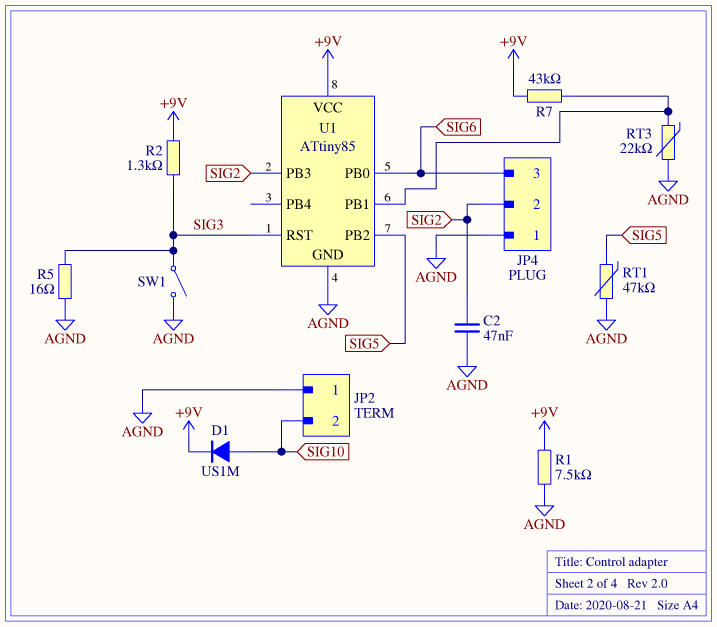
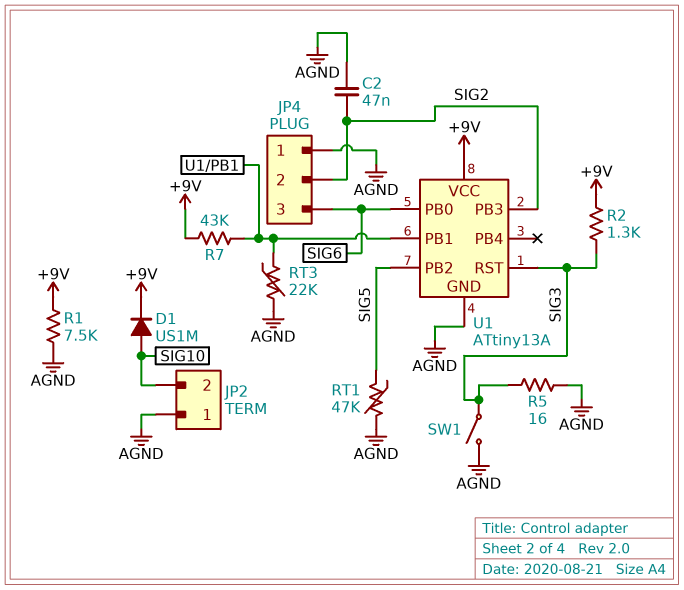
U1: ATtiny85 -> ATtiny13A

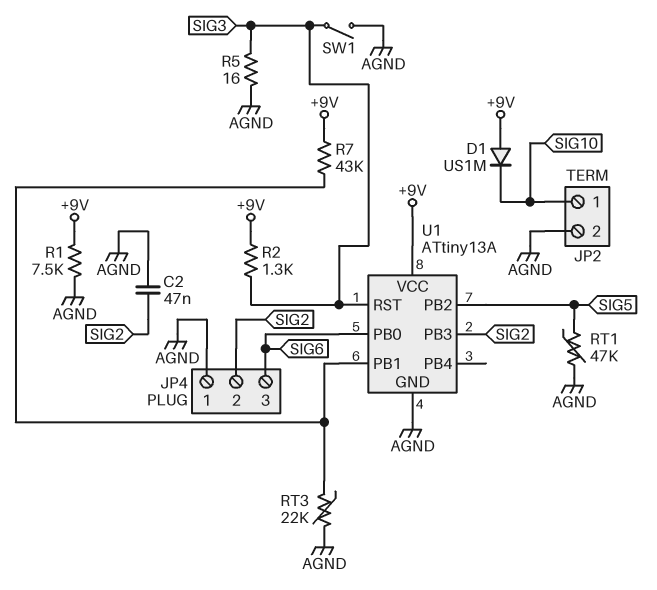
D1: diode US1M (A SIG10, K +9V) -> diode US1M (A +9V, K SIG10)
JP2 pin 1: AGND -> SIG10
JP2 pin 2: SIG10 -> AGND

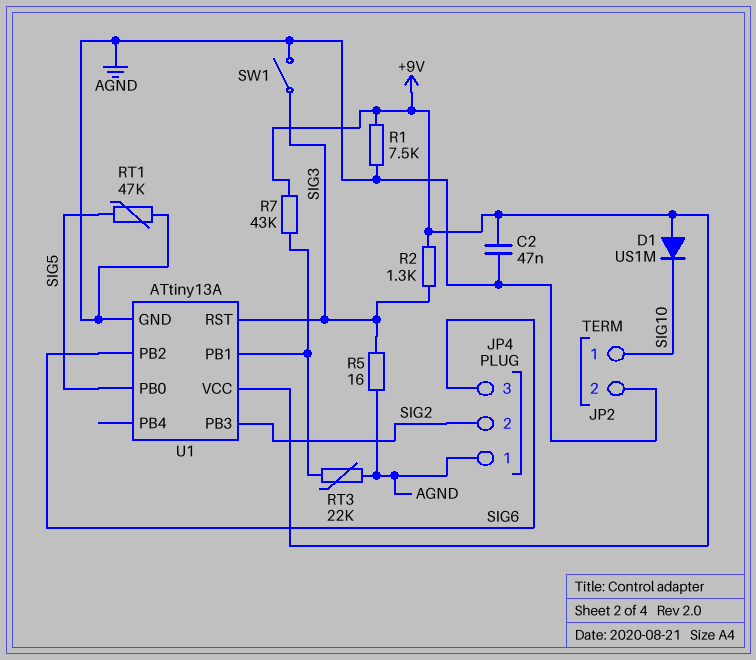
C2: 47nF (AGND, SIG2) -> 47nF (+9V, AGND)
U1 pin PB0: SIG6 -> SIG5
U1 pin PB2: SIG5 -> SIG6

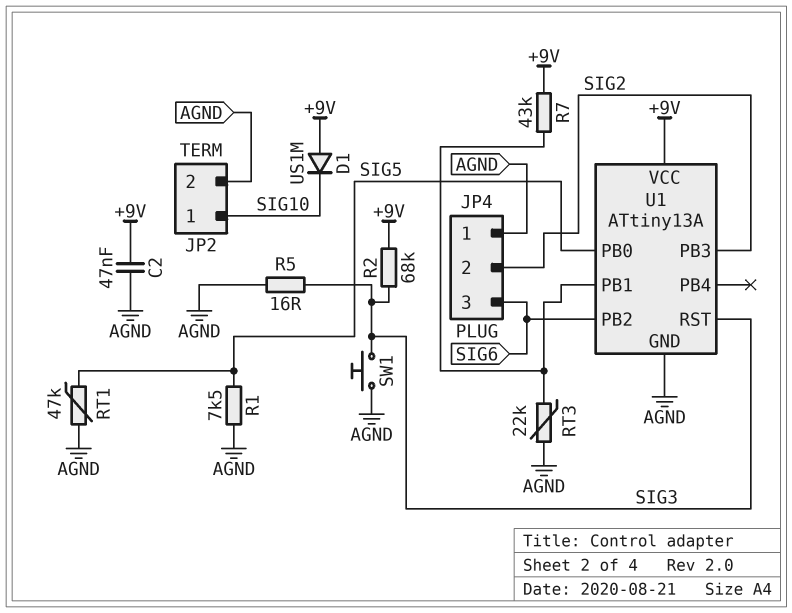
R1: 7.5k (+9V, AGND) -> 7.5k (AGND, SIG5)
R2: 1.3k (+9V, SIG3) -> 68k (+9V, SIG3)
SW1: switch (AGND, SIG3) -> button (AGND, SIG3)

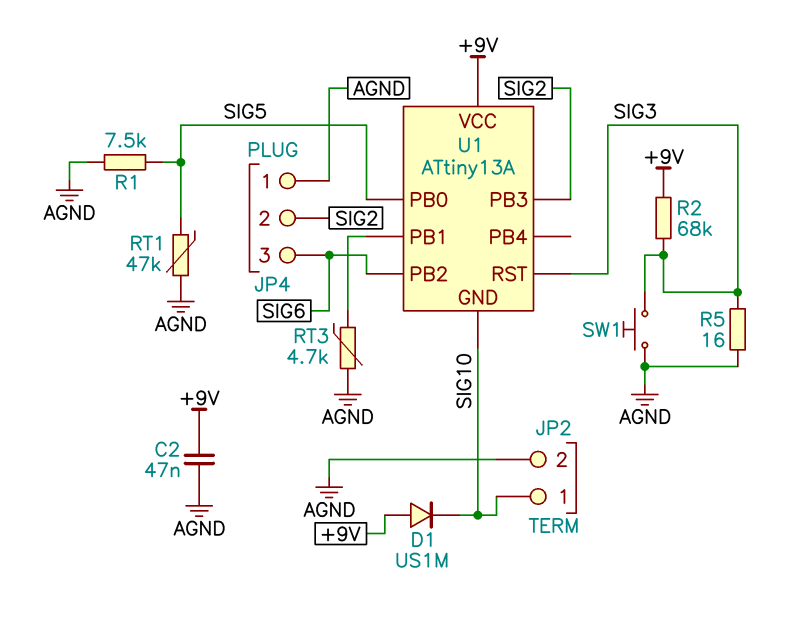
R7: 43k (+9V, U1/PB1) -> none
RT3: 22k (AGND, U1/PB1) -> 4.7k (AGND, U1/PB1)
U1 pin GND: AGND -> SIG10

